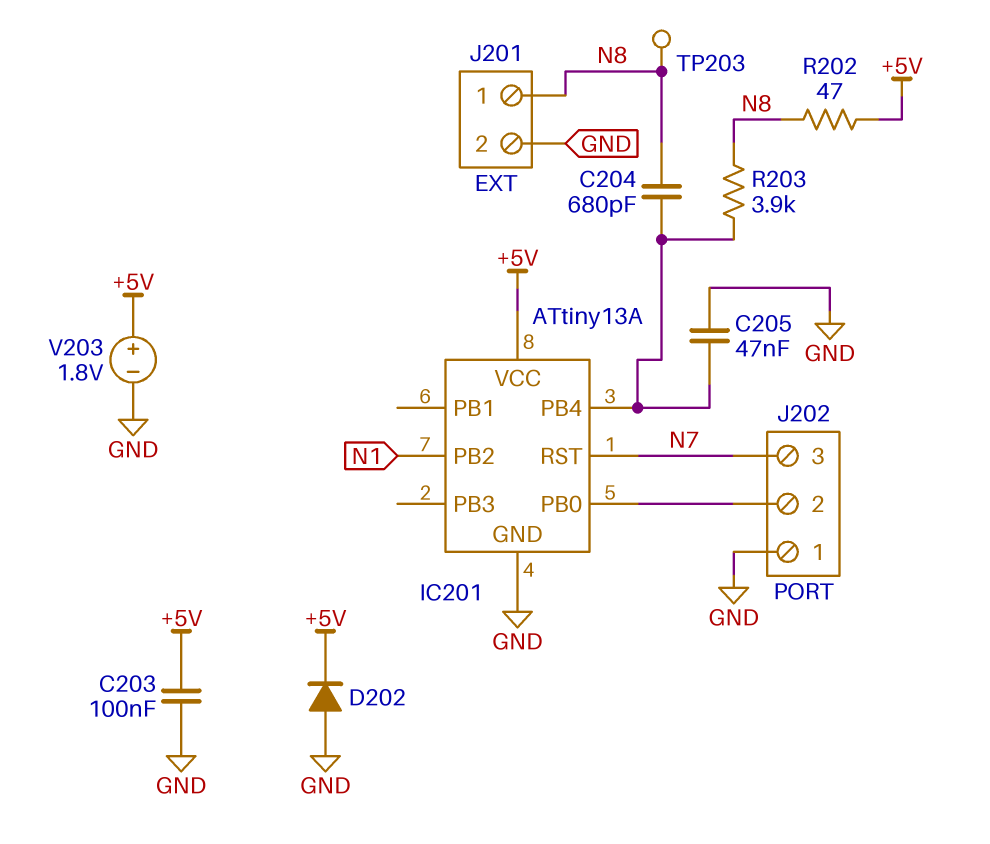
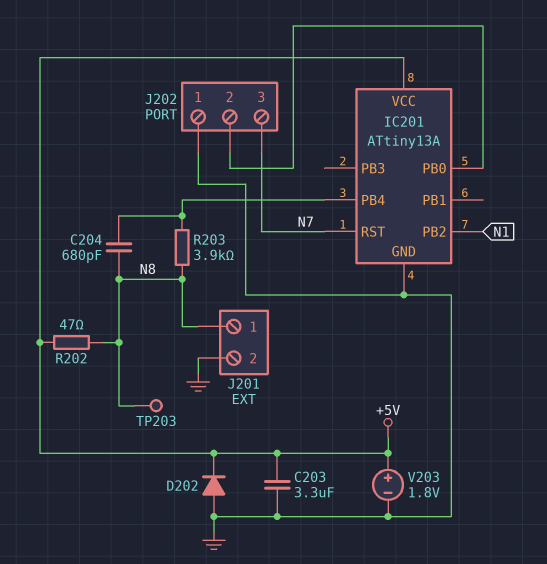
C203: 100nF (+5V, GND) -> 3.3uF (+5V, GND)
C205: 47nF (GND, IC201/PB4) -> none

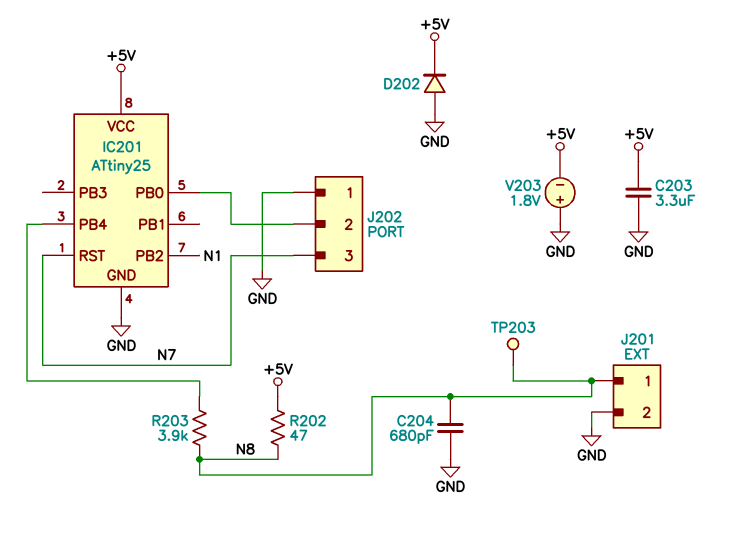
C204: 680pF (IC201/PB4, N8) -> 680pF (GND, N8)
IC201: ATtiny13A -> ATtiny25
V203: 1.8V (plus +5V, minus GND) -> 1.8V (plus GND, minus +5V)

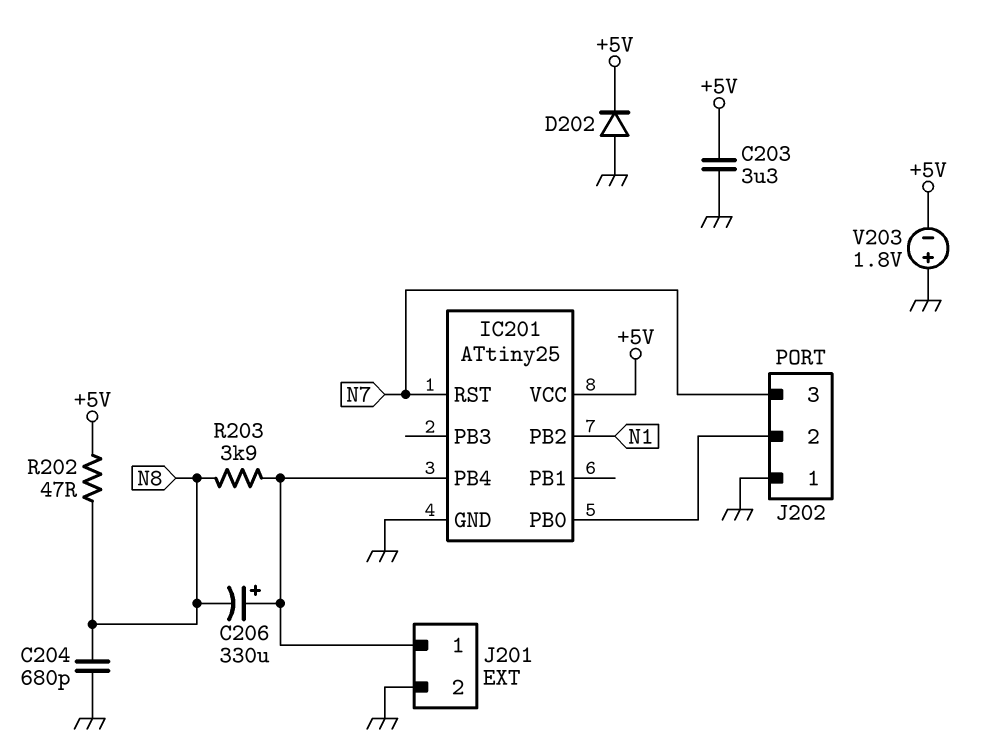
C206: none -> 330uF (plus IC201/PB4, minus N8)
J201 pin 1: N8 -> IC201/PB4
TP203: test point (N8) -> none

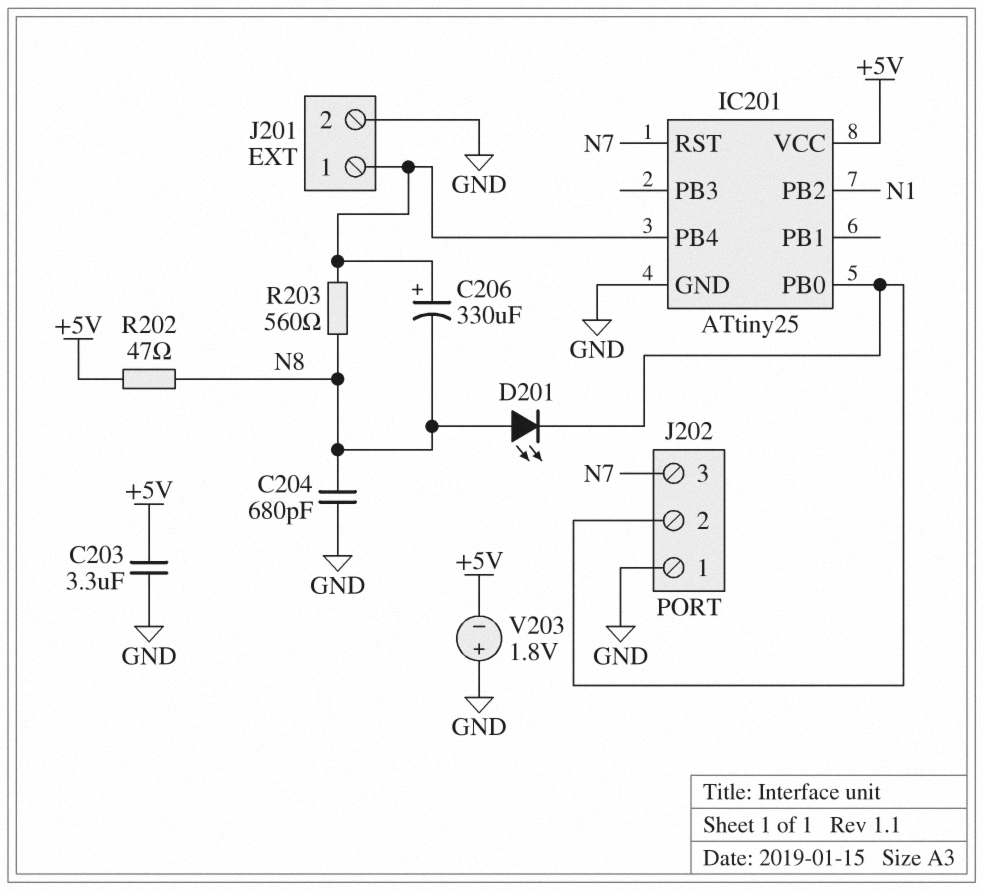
D201: none -> LED (A N8, K IC201/PB0)
D202: diode (A GND, K +5V) -> none
R203: 3.9k (IC201/PB4, N8) -> 560 (IC201/PB4, N8)

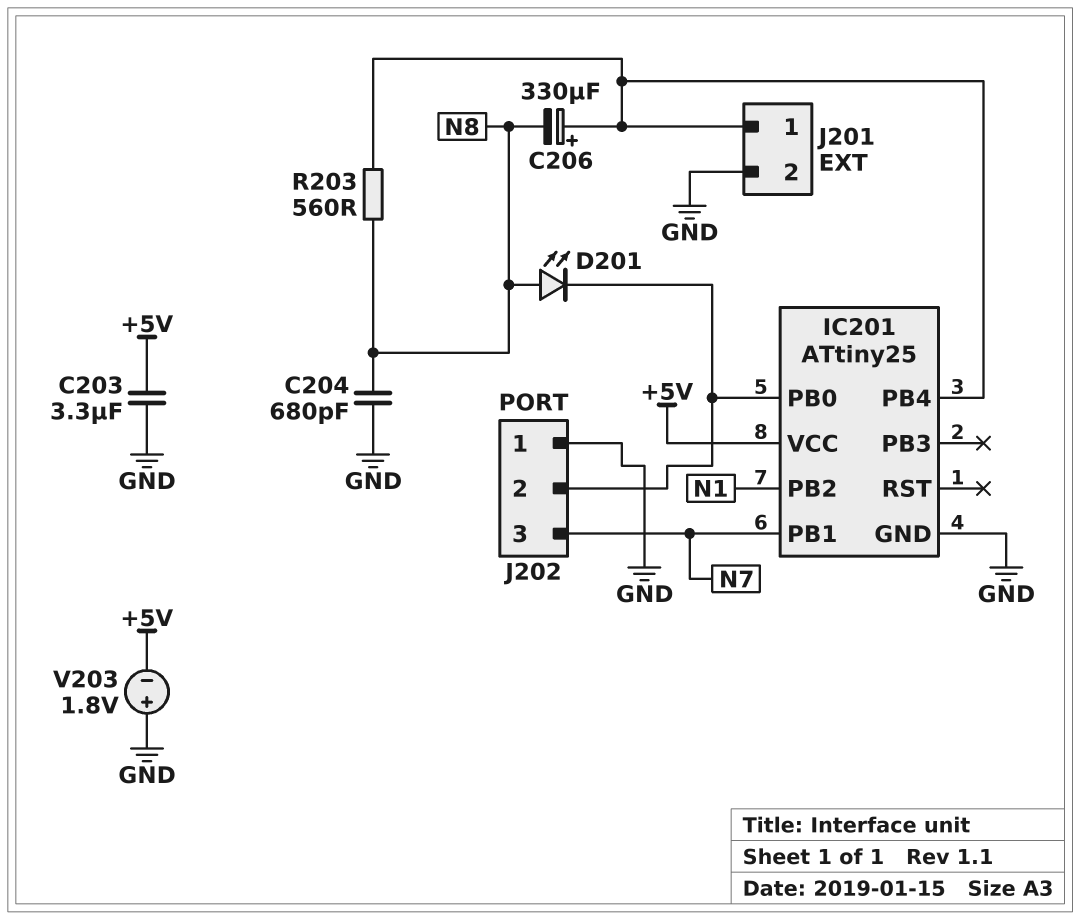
IC201 pin PB1: none -> N7
IC201 pin RST: N7 -> none
R202: 47 (+5V, N8) -> none

